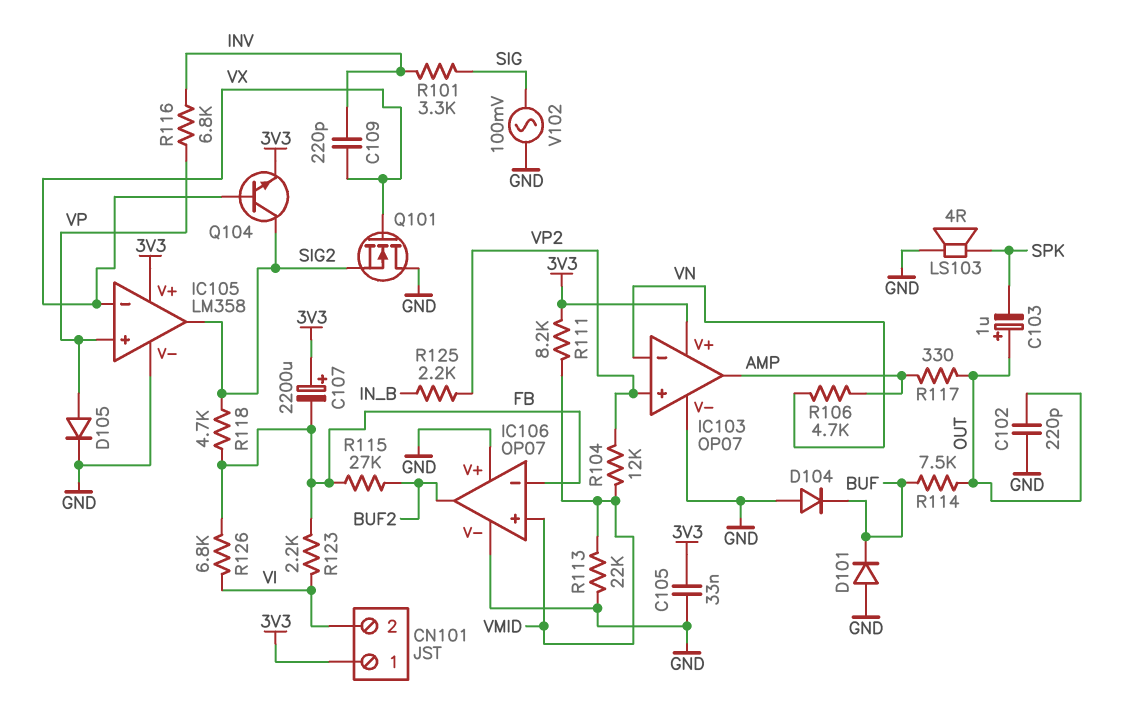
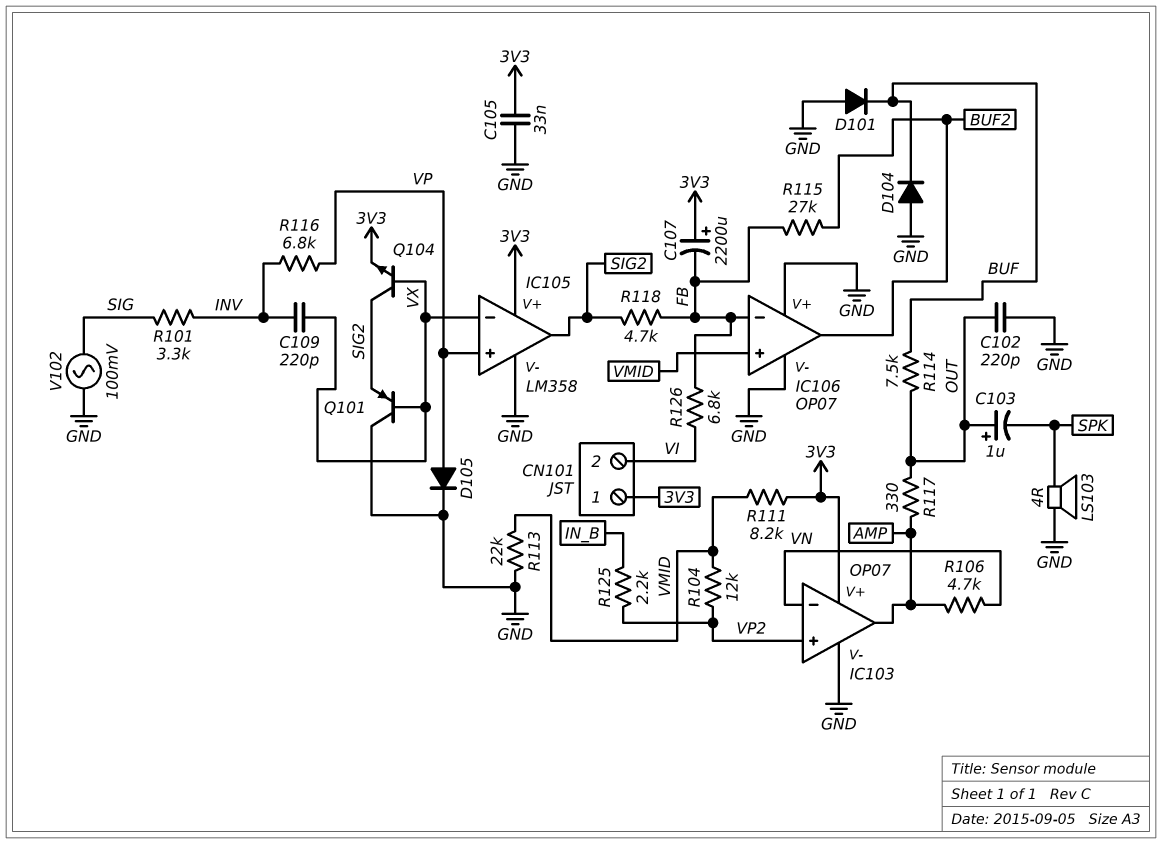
Q101: NMOS (G VX, D GND, S SIG2) -> PNP (B VX, C GND, E SIG2)
R123: 2.2k (FB, VI) -> none

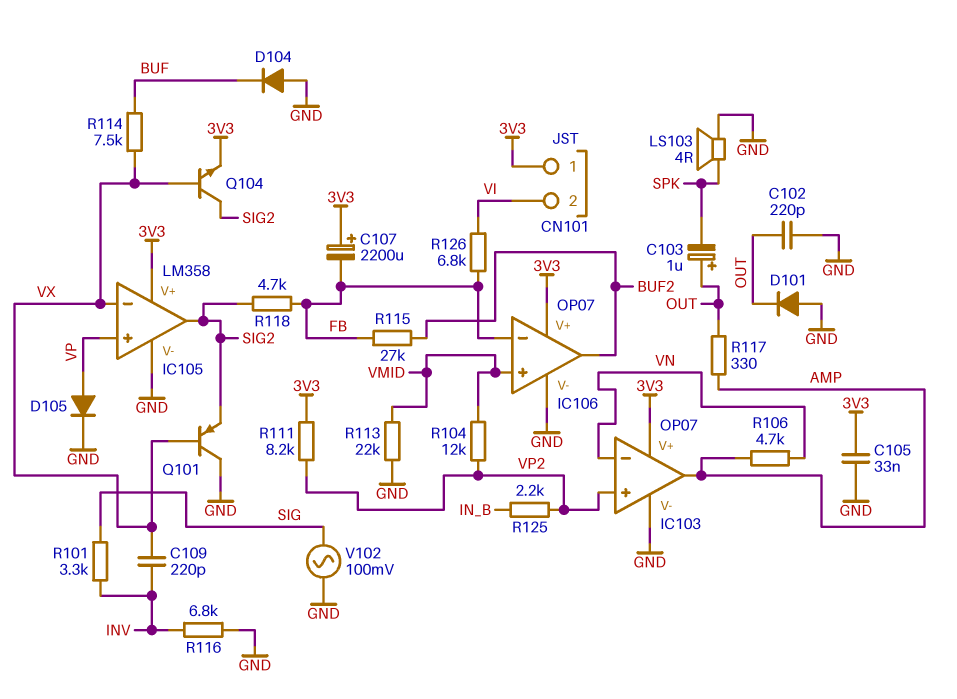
D101: diode (A GND, K BUF) -> diode (A GND, K OUT)
IC106 pin V+: GND -> 3V3
R111: 8.2k (3V3, VMID) -> 8.2k (3V3, VP2)
R114: 7.5k (BUF, OUT) -> 7.5k (BUF, VX)
R116: 6.8k (INV, VP) -> 6.8k (GND, INV)

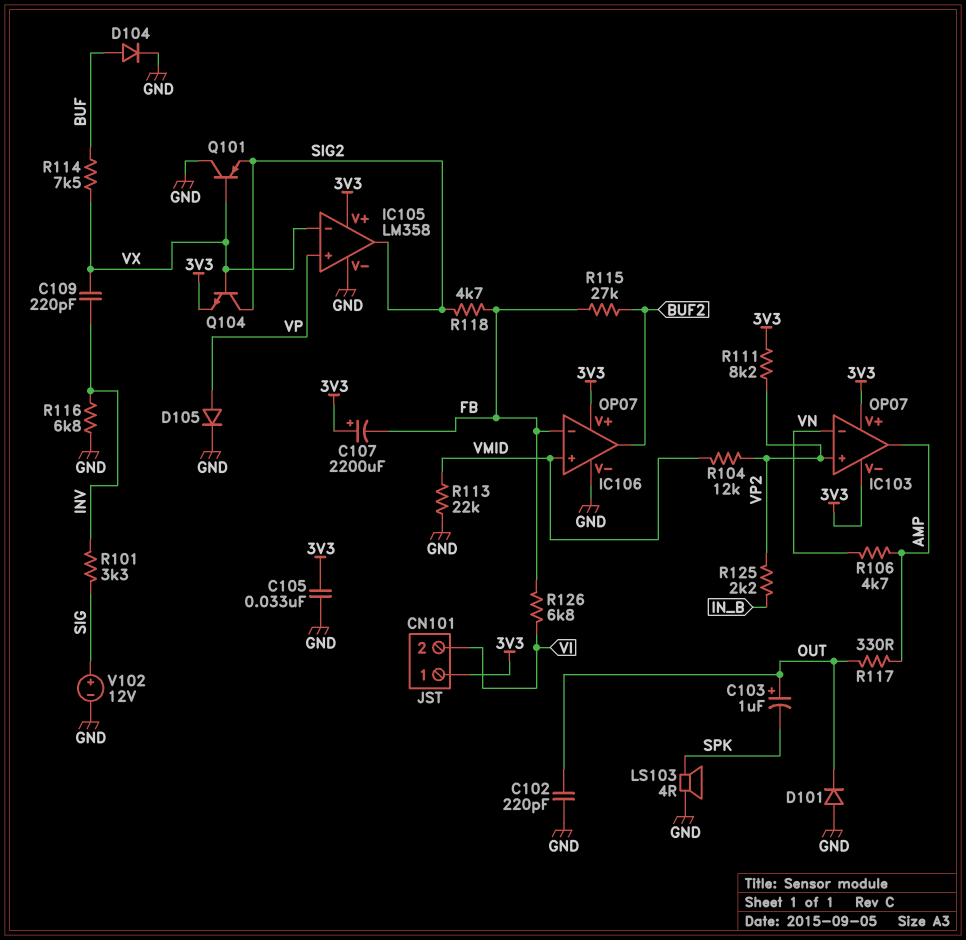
D104: diode (A GND, K BUF) -> diode (A BUF, K GND)
IC103 pin V-: GND -> 3V3
V102: AC 100mV (GND, SIG) -> 12V (plus SIG, minus GND)

